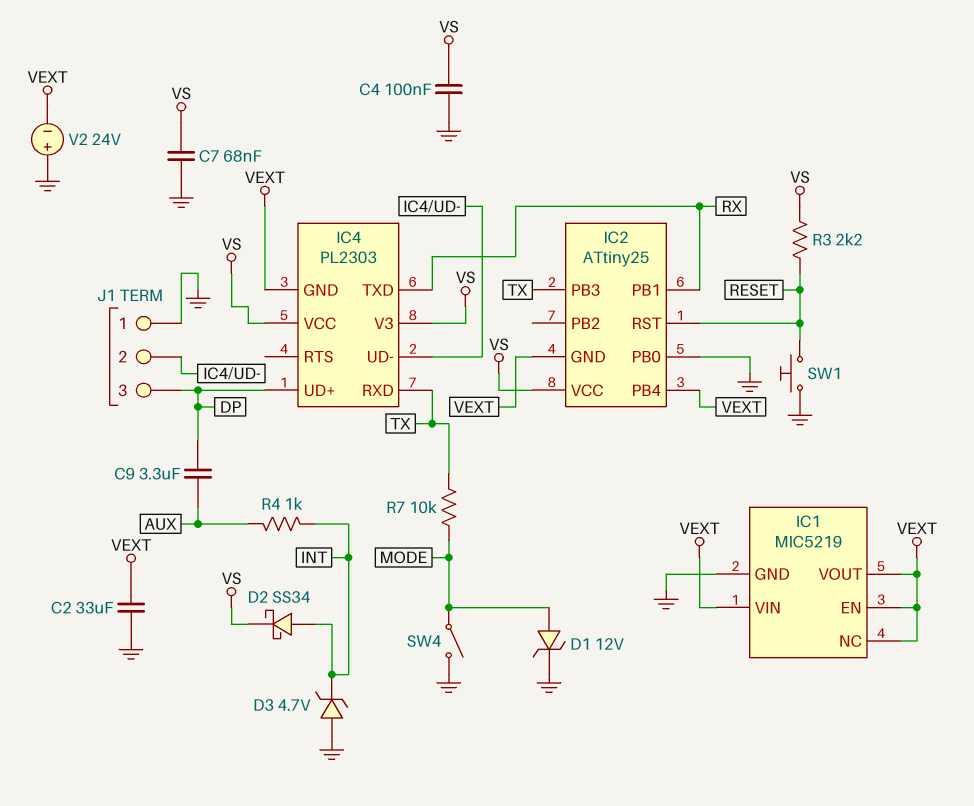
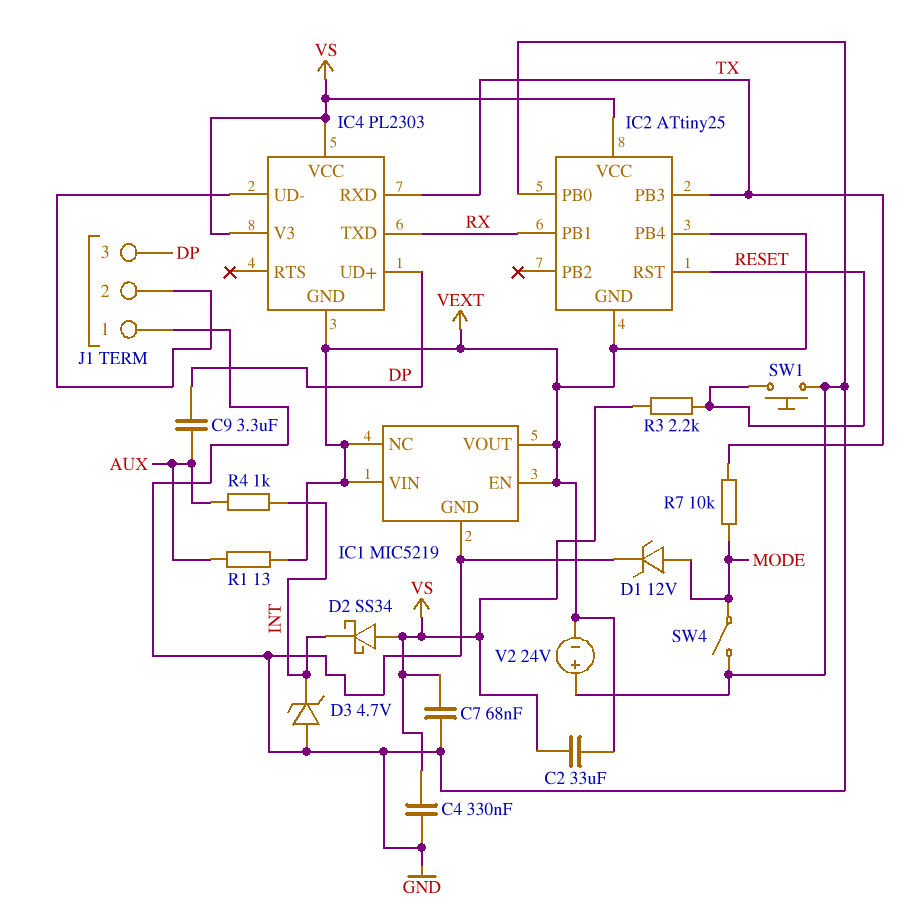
C2: 33uF (GND, VEXT) -> 33uF (VEXT, VS)
C4: 100nF (GND, VS) -> 330nF (GND, VS)
D2: schottky SS34 (A INT, K VS) -> schottky SS34 (A VS, K INT)
R1: none -> 13 (AUX, VEXT)

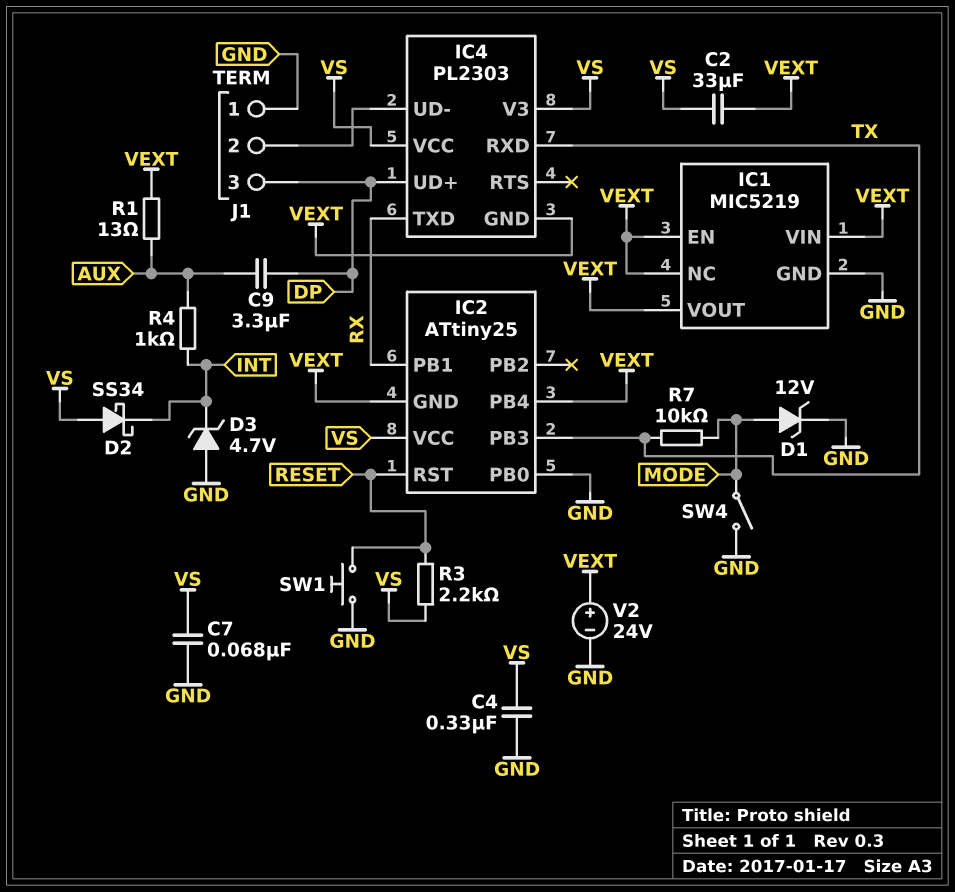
V2: 24V (plus GND, minus VEXT) -> 24V (plus VEXT, minus GND)

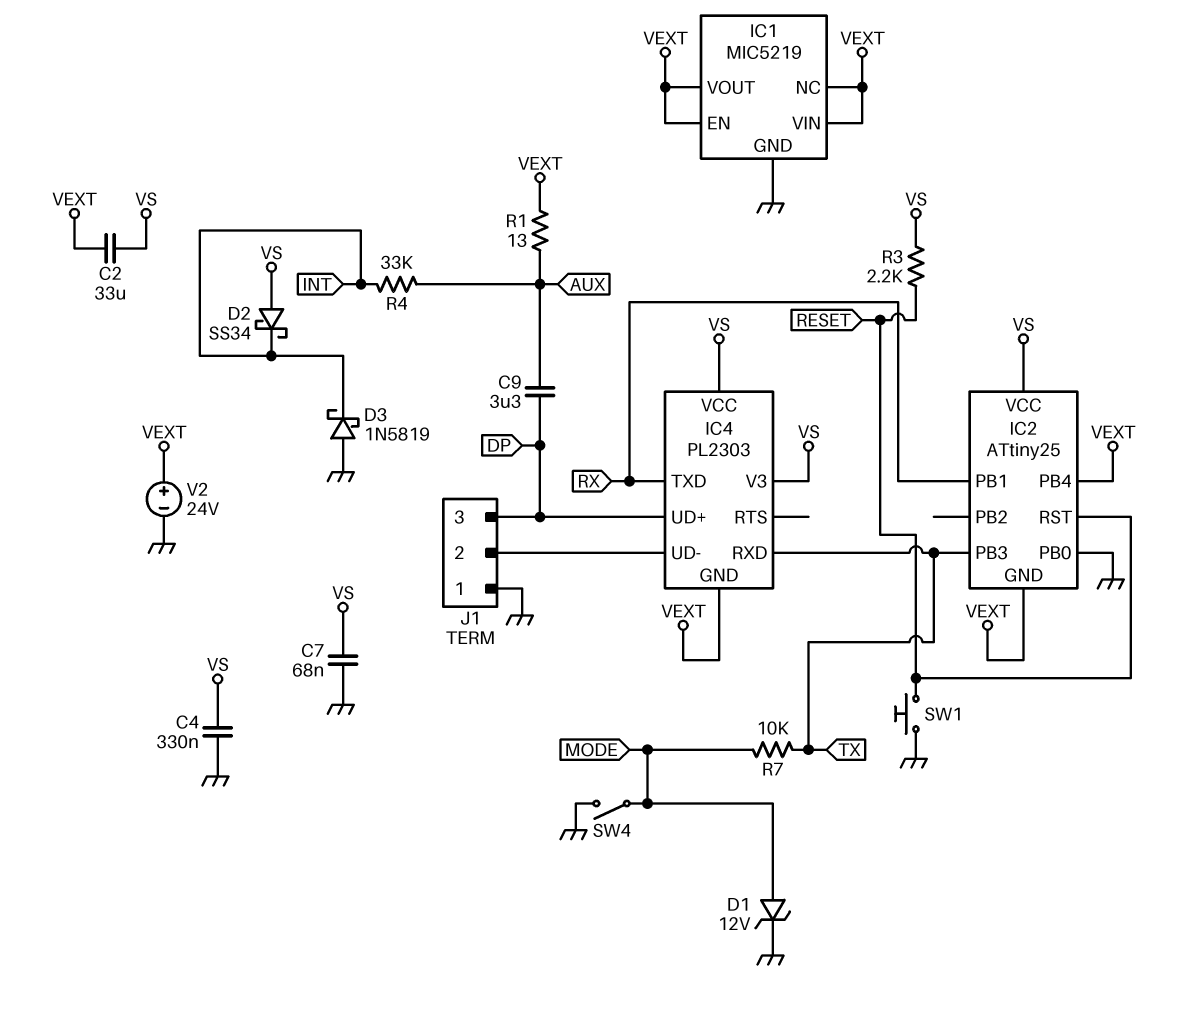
D3: zener 4.7V (A GND, K INT) -> schottky 1N5819 (A GND, K INT)
R4: 1k (AUX, INT) -> 33k (AUX, INT)

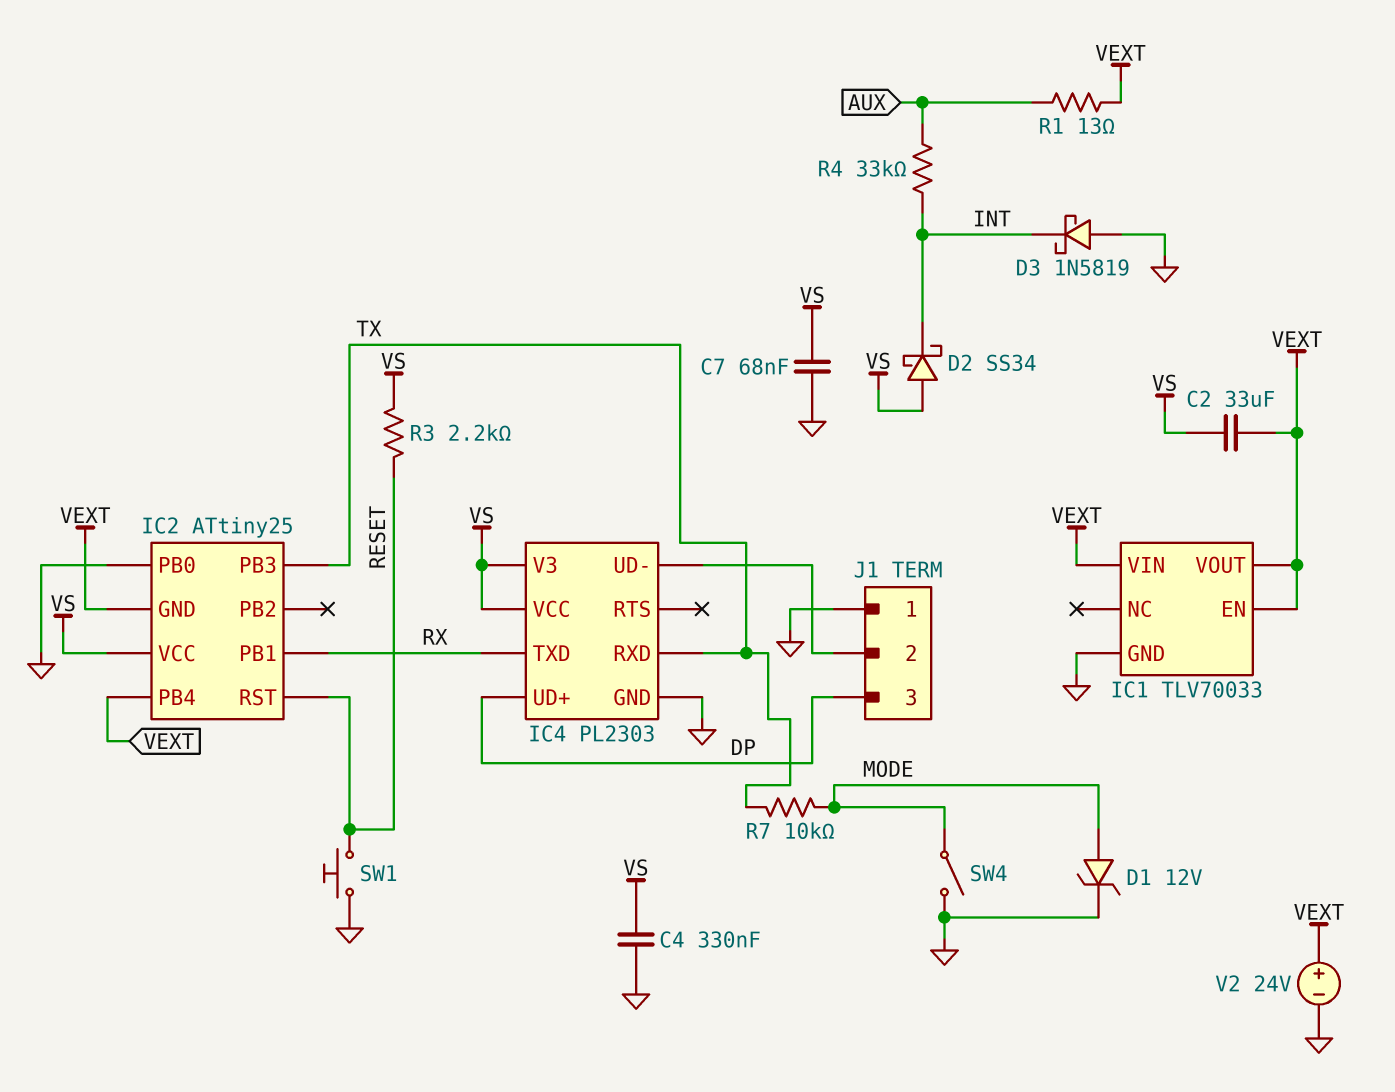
C9: 3.3uF (AUX, DP) -> none
IC1: MIC5219 -> TLV70033
IC1 pin NC: VEXT -> none
IC4 pin GND: VEXT -> GND

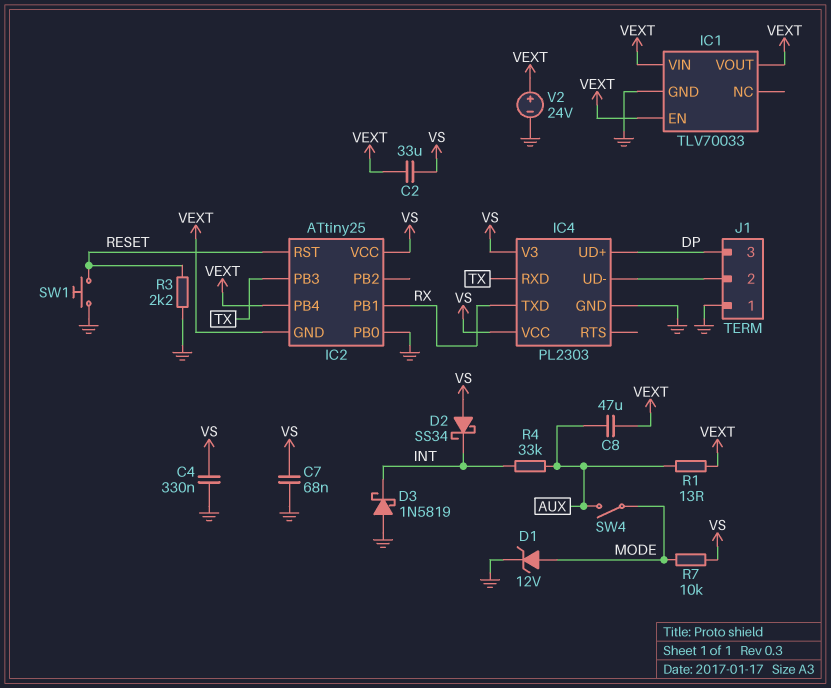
C8: none -> 47uF (AUX, VEXT)
R3: 2.2k (RESET, VS) -> 2.2k (GND, RESET)
R7: 10k (MODE, TX) -> 10k (MODE, VS)
SW4: switch (GND, MODE) -> switch (AUX, MODE)

